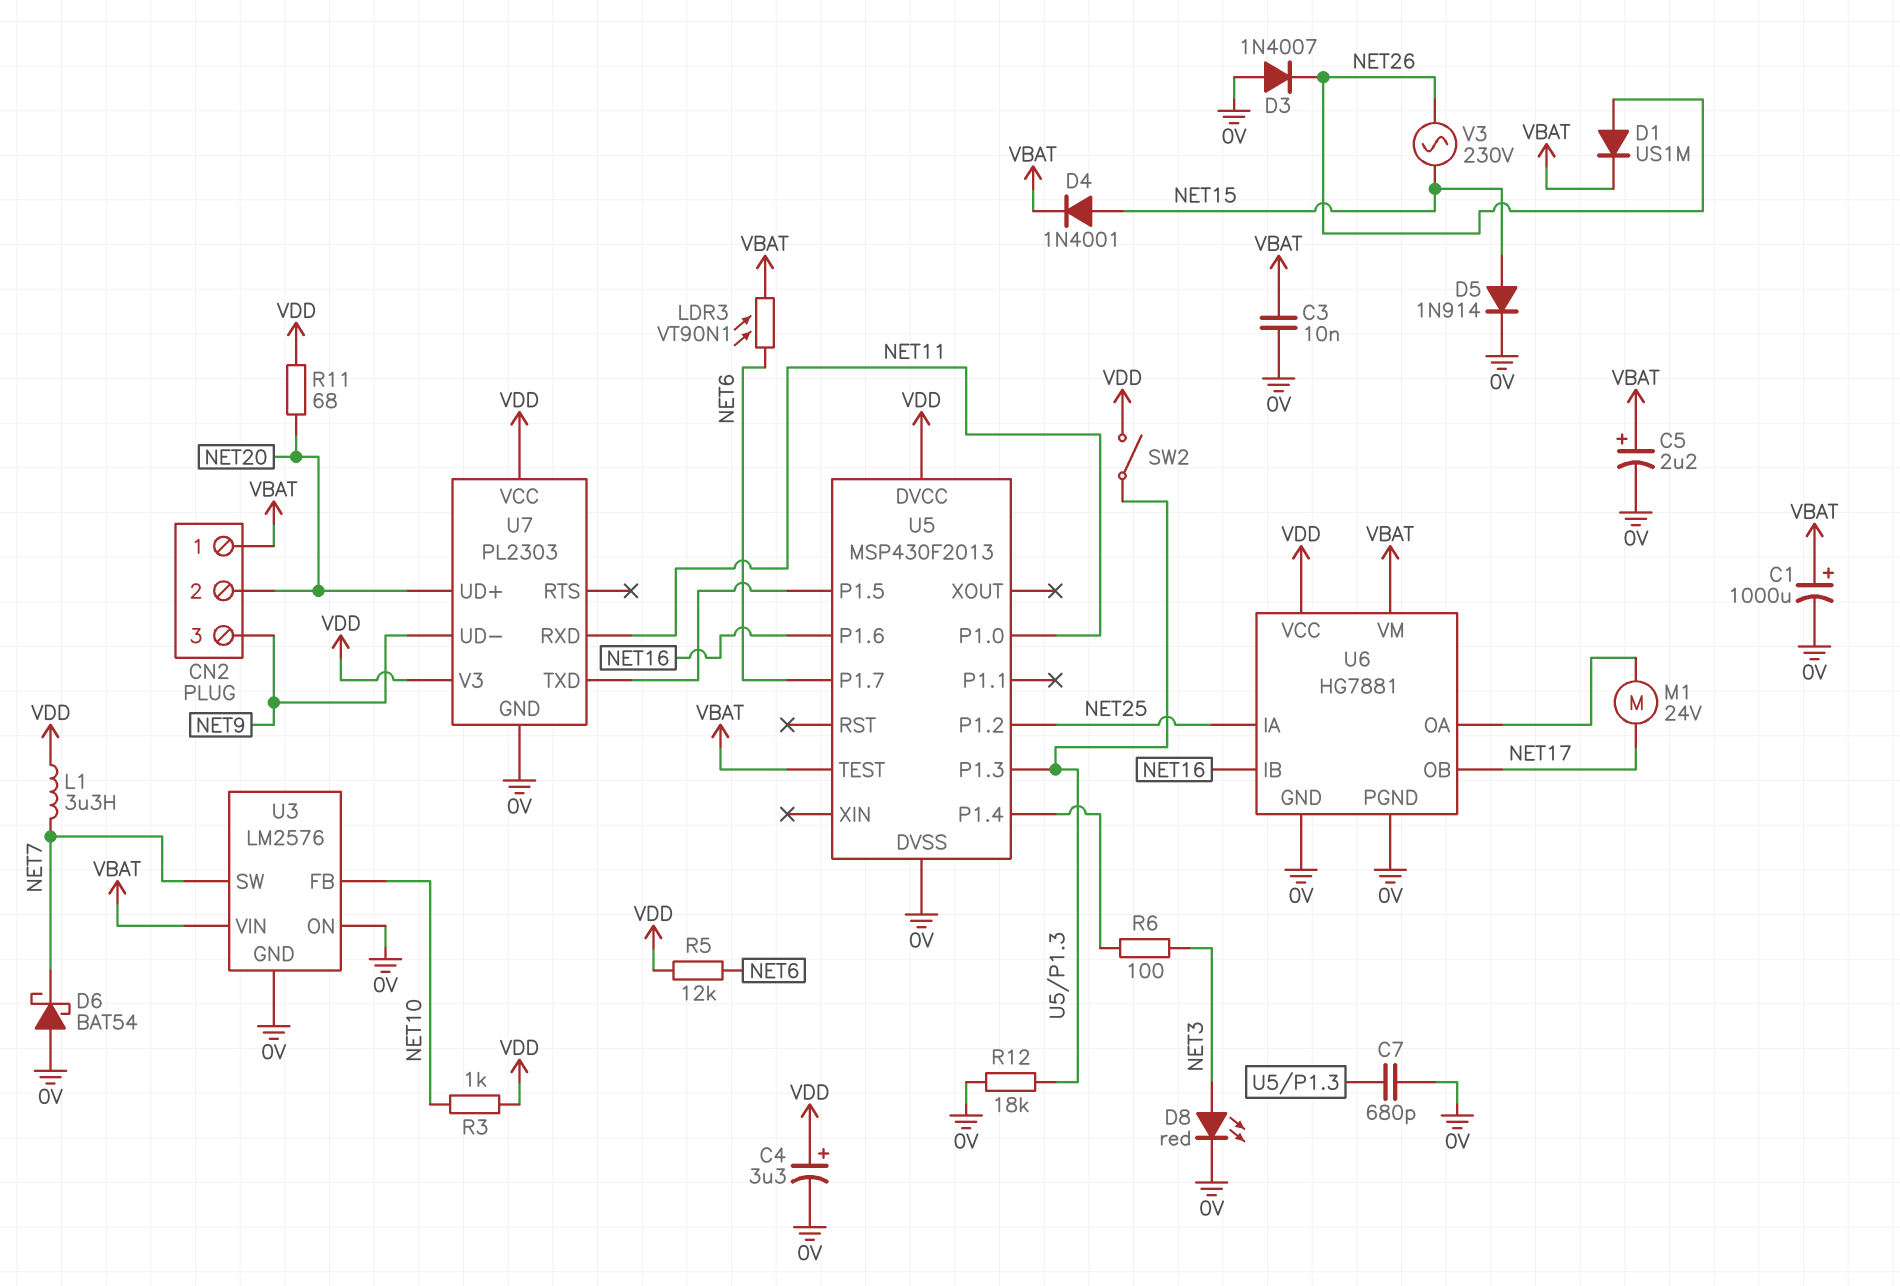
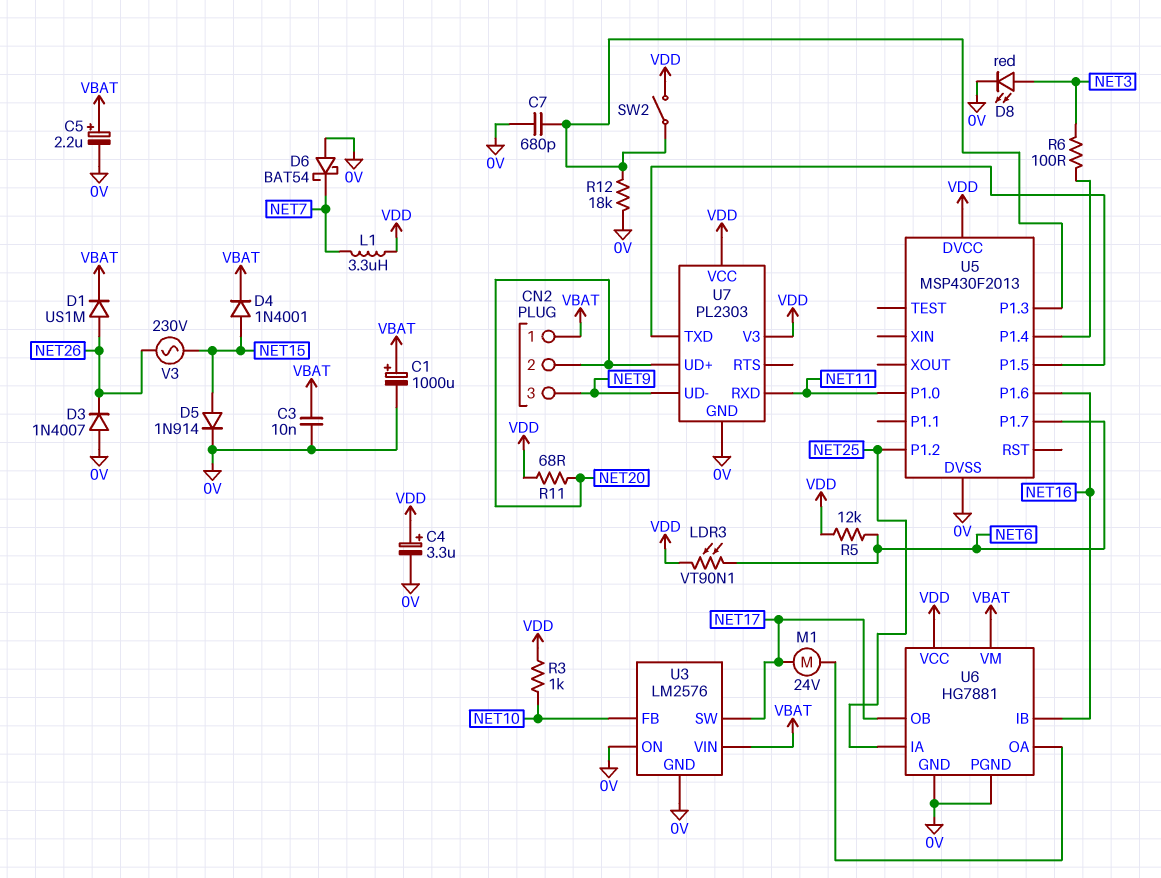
LDR3: VT90N1 (NET6, VBAT) -> VT90N1 (NET6, VDD)
U3 pin SW: NET7 -> NET17
U5 pin TEST: VBAT -> none

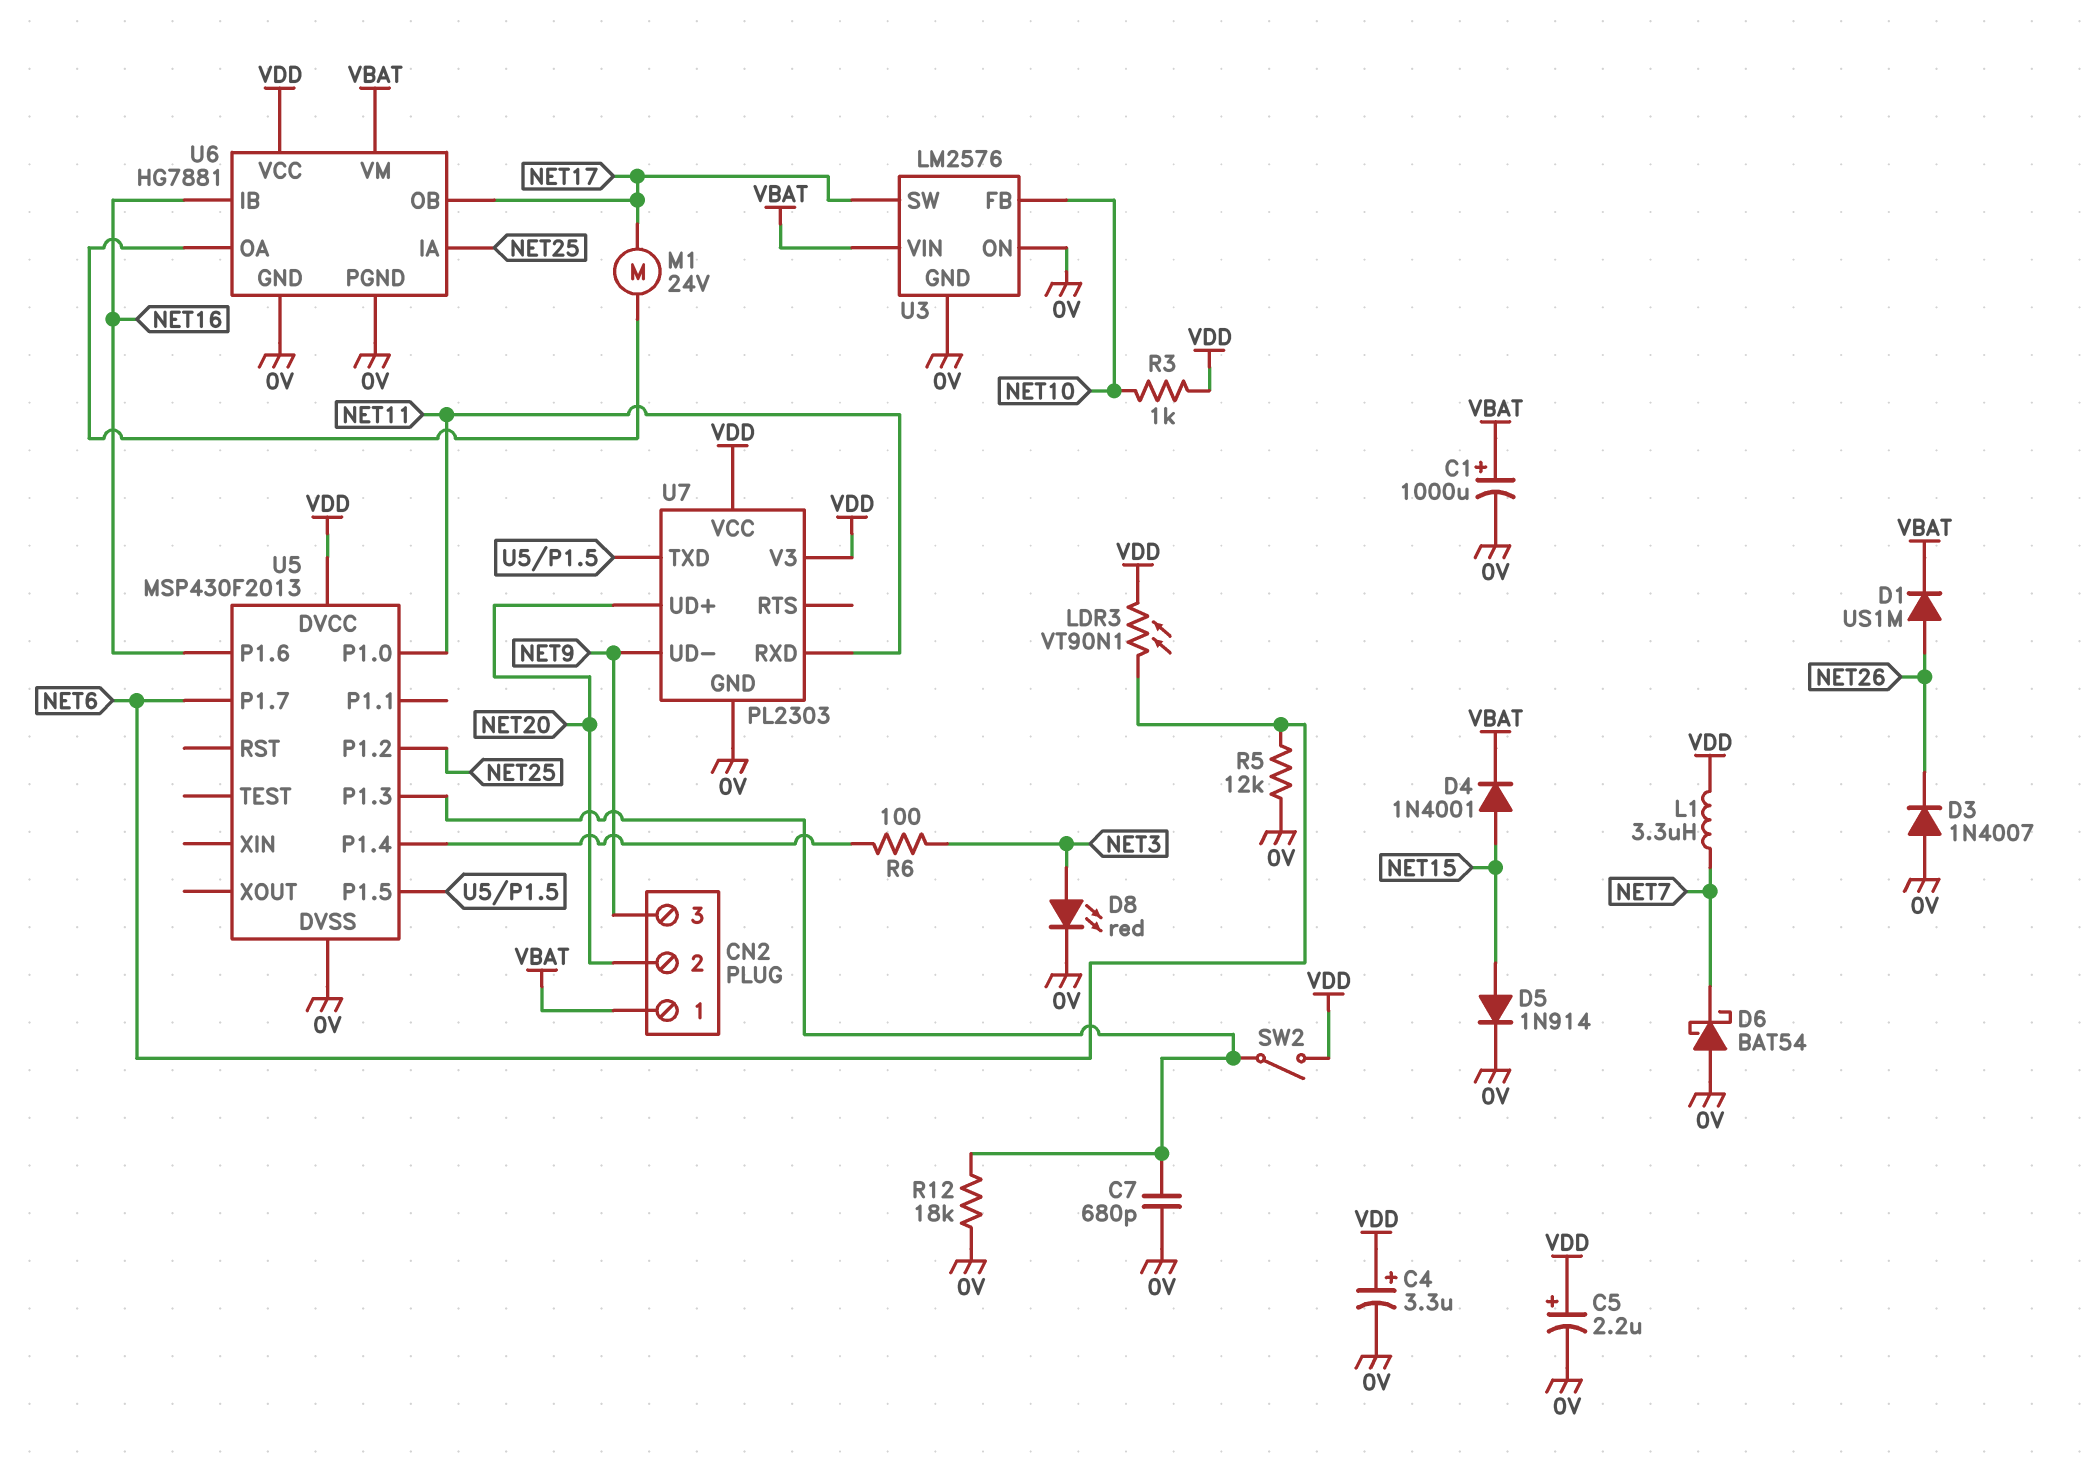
C3: 10nF (0V, VBAT) -> none
C5: 2.2uF (plus VBAT, minus 0V) -> 2.2uF (plus VDD, minus 0V)
R5: 12k (NET6, VDD) -> 12k (0V, NET6)
R11: 68 (NET20, VDD) -> none
V3: AC 230V (NET15, NET26) -> none

